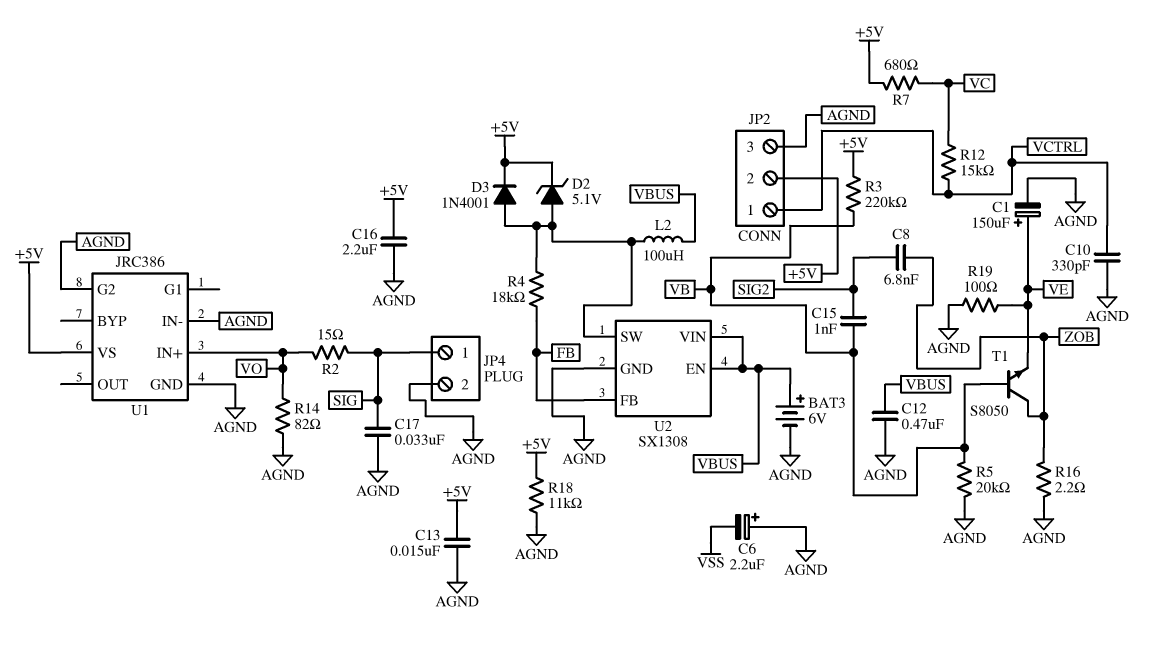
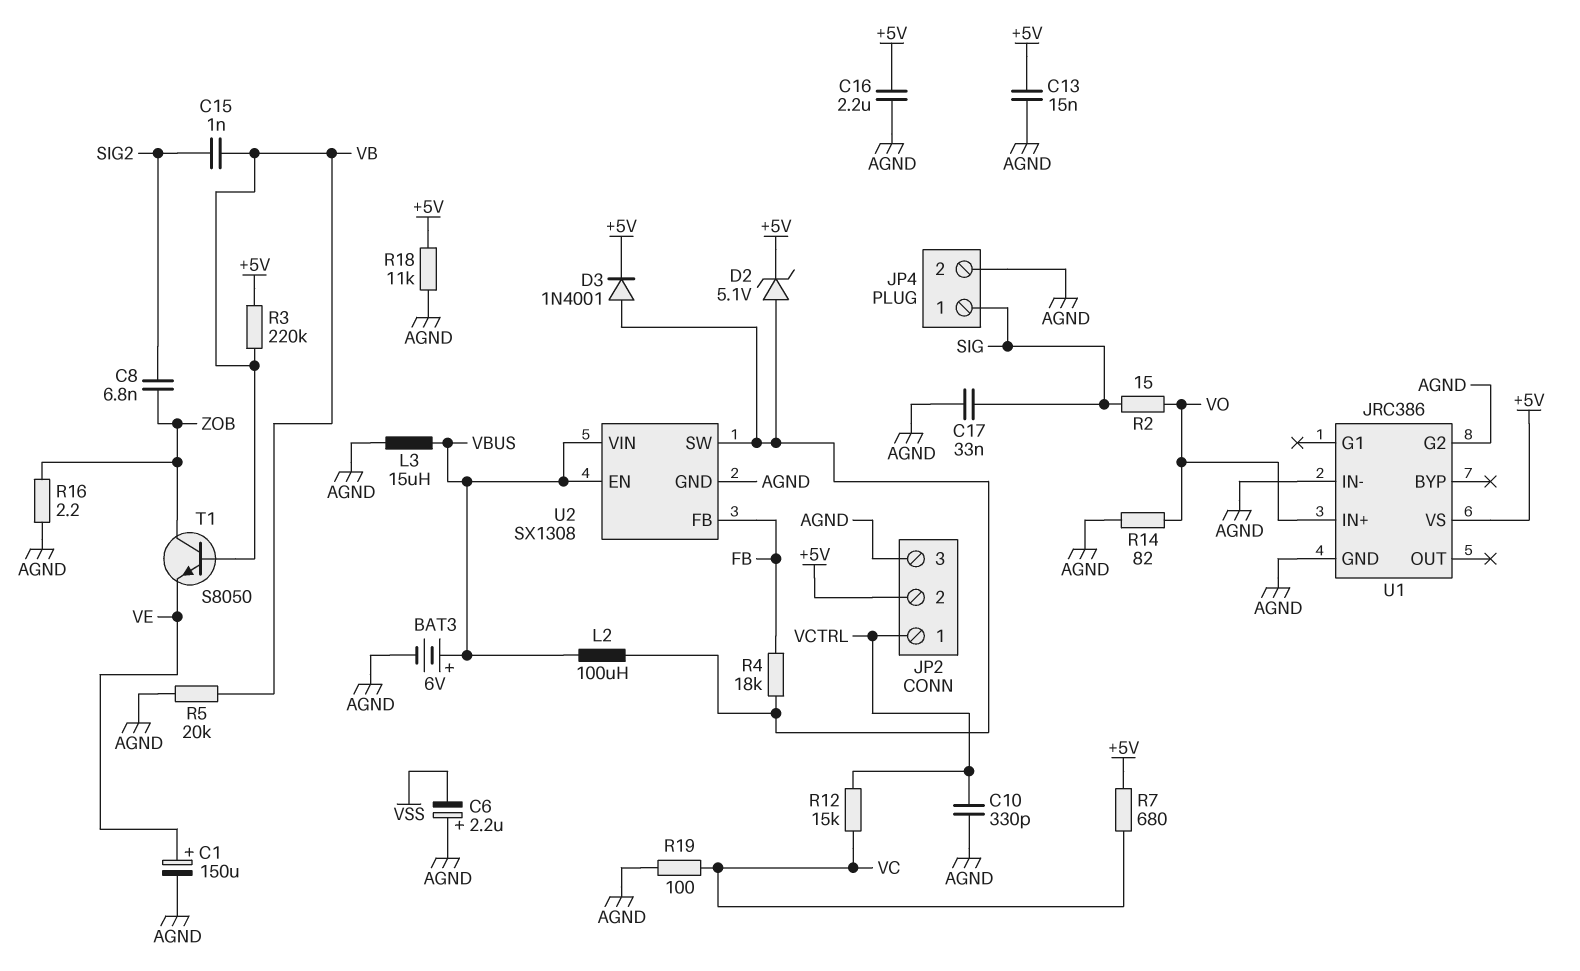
C12: 470nF (AGND, VBUS) -> none
L3: none -> 15uH (AGND, VBUS)
R19: 100 (AGND, VE) -> 100 (AGND, VC)

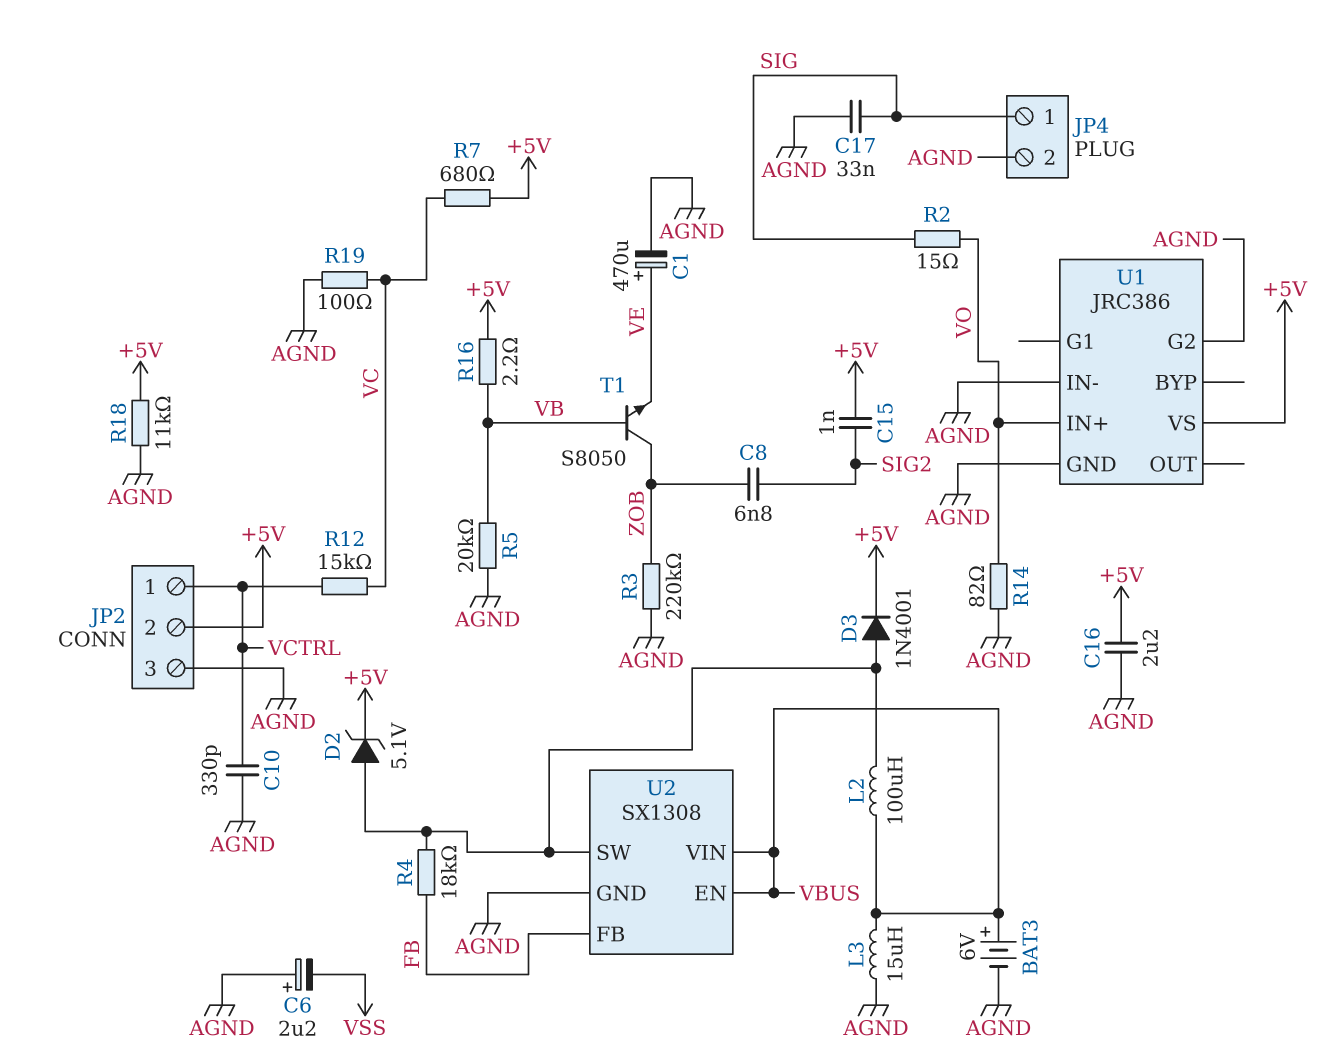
C1: 150uF (plus VE, minus AGND) -> 470uF (plus VE, minus AGND)
C13: 15nF (+5V, AGND) -> none
C15: 1nF (SIG2, VB) -> 1nF (+5V, SIG2)
R3: 220k (+5V, VB) -> 220k (AGND, ZOB)
R16: 2.2 (AGND, ZOB) -> 2.2 (+5V, VB)

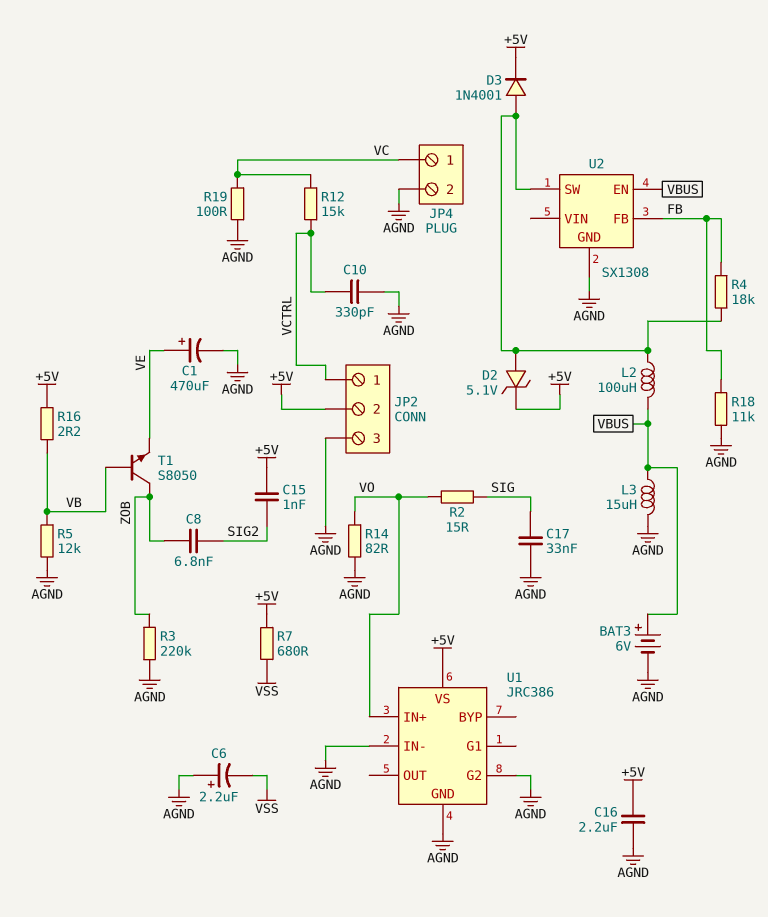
JP4 pin 1: SIG -> VC
R5: 20k (AGND, VB) -> 12k (AGND, VB)
R7: 680 (+5V, VC) -> 680 (+5V, VSS)
R18: 11k (+5V, AGND) -> 11k (AGND, FB)
U2 pin VIN: VBUS -> none

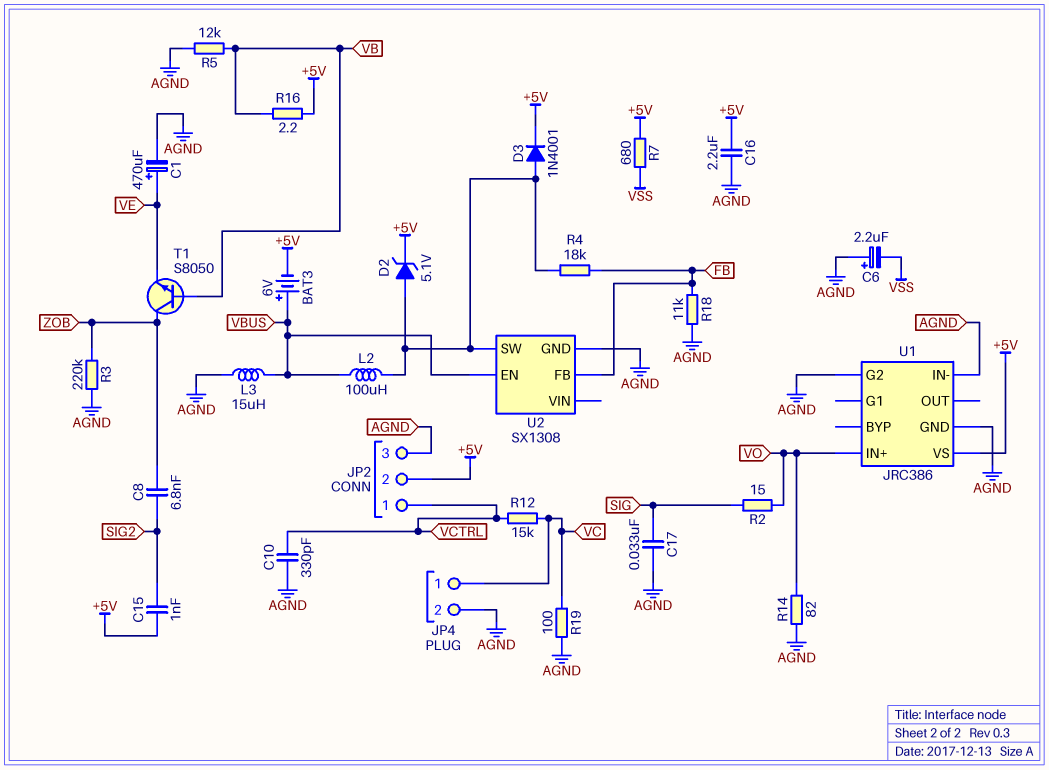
BAT3: 6V (plus VBUS, minus AGND) -> 6V (plus VBUS, minus +5V)

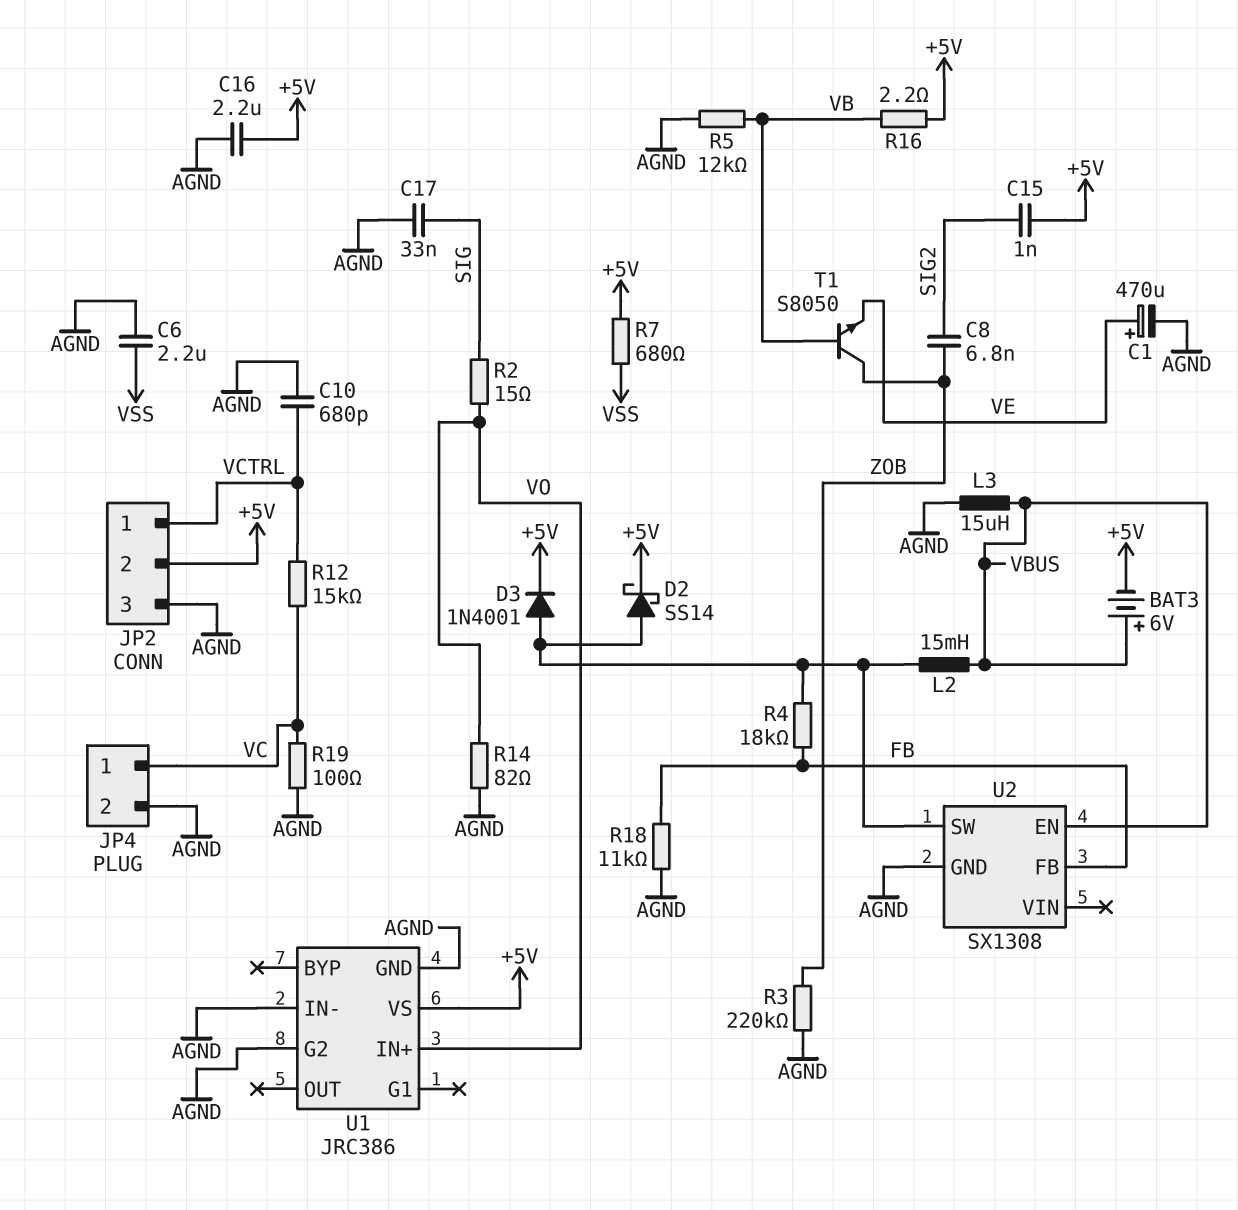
C6: 2.2uF (plus AGND, minus VSS) -> 2.2uF (AGND, VSS)
C10: 330pF (AGND, VCTRL) -> 680pF (AGND, VCTRL)
D2: zener 5.1V (A U2/SW, K +5V) -> schottky SS14 (A U2/SW, K +5V)
L2: 100uH (U2/SW, VBUS) -> 15mH (U2/SW, VBUS)

